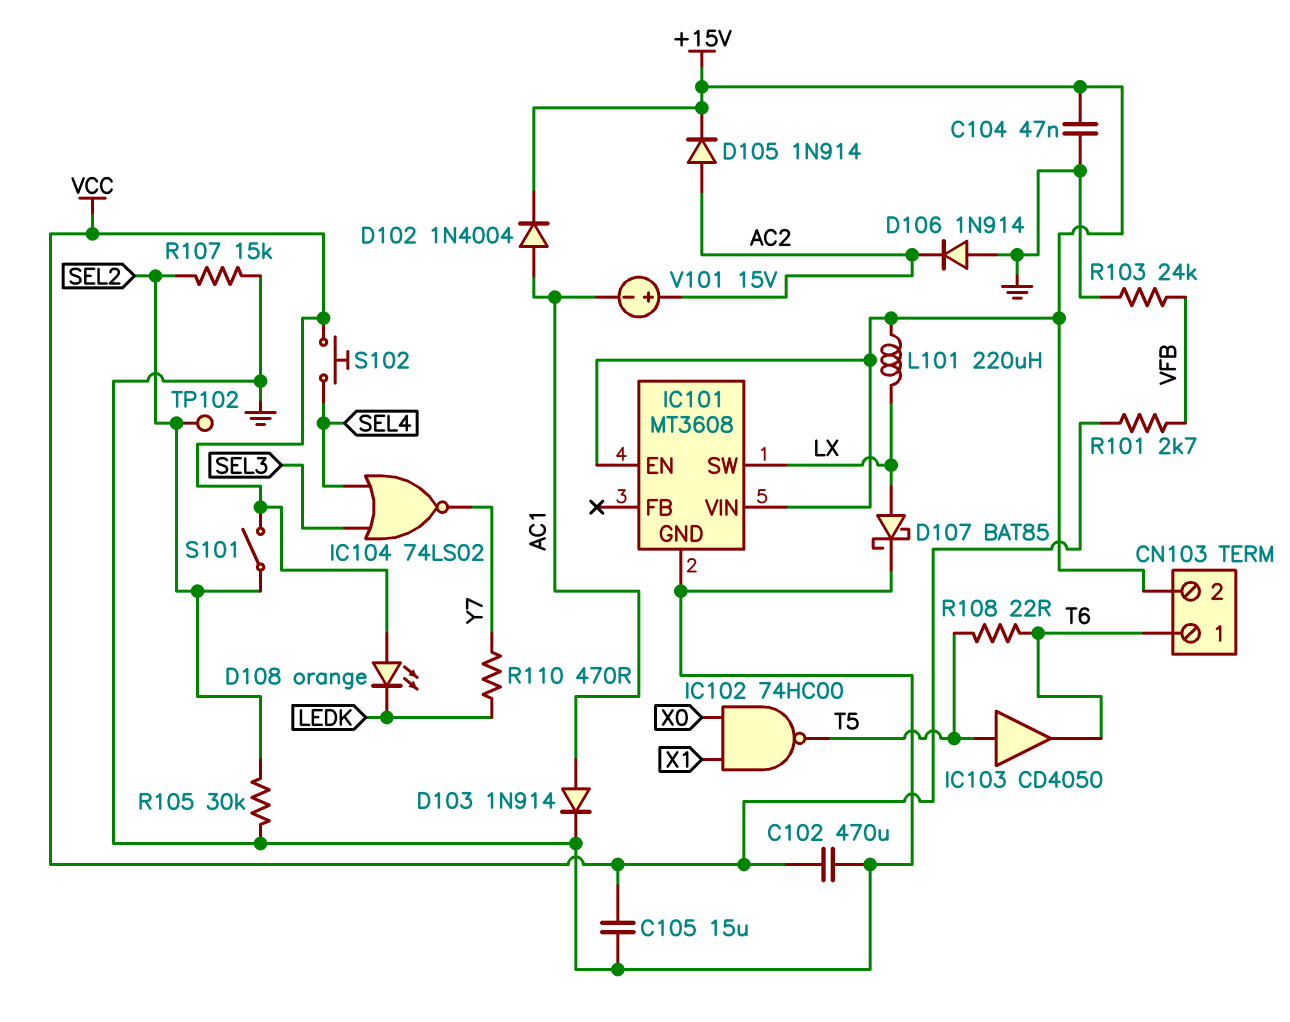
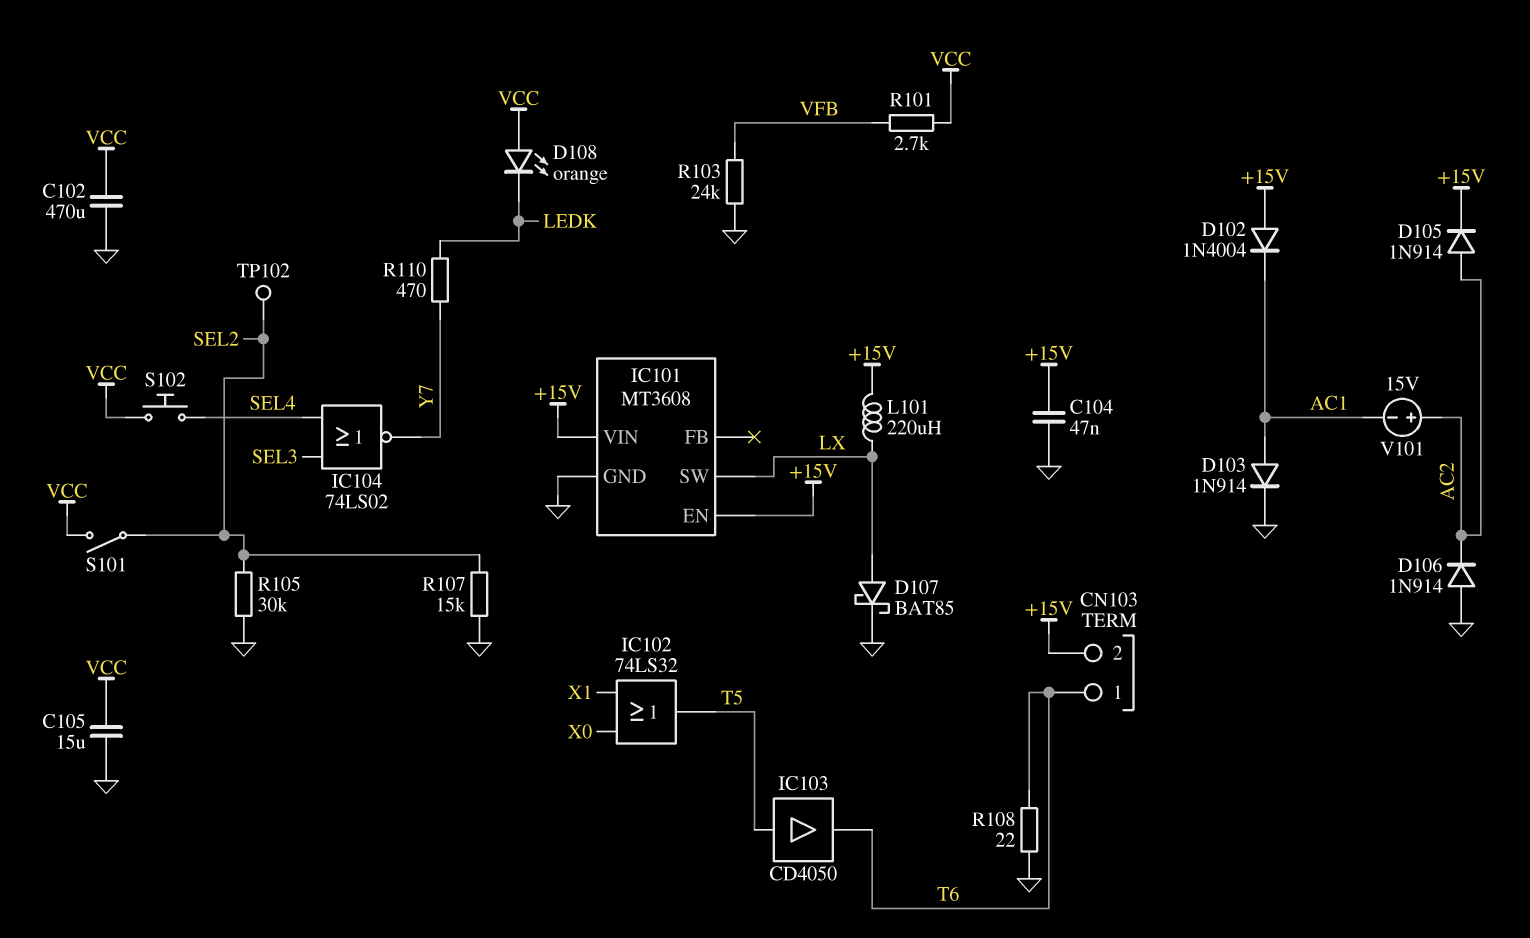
D102: diode 1N4004 (A AC1, K +15V) -> diode 1N4004 (A +15V, K AC1)
IC102: NAND 74HC00 (in X0, in X1, out T5) -> OR 74LS32 (in X0, in X1, out T5)
R108: 22 (T5, T6) -> 22 (GND, T6)

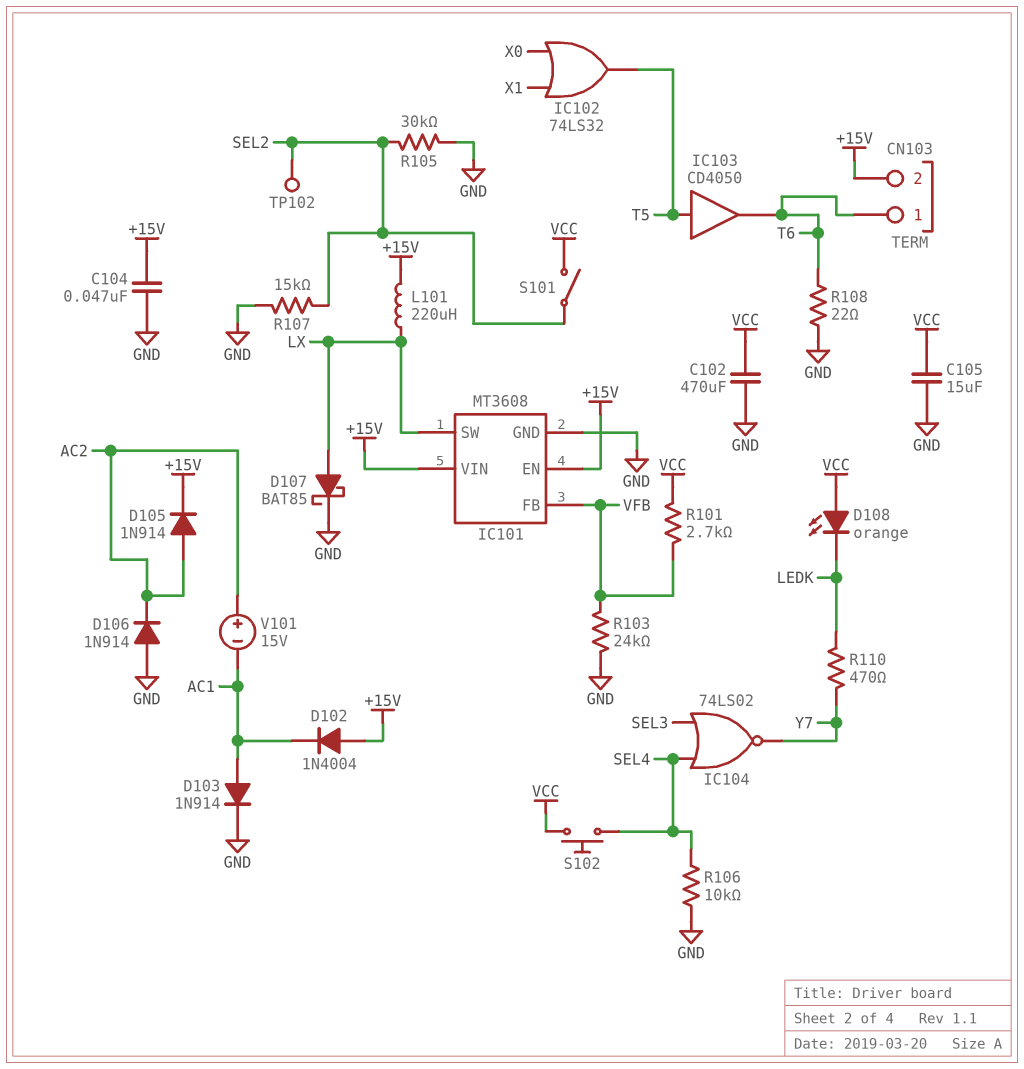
IC101 pin FB: none -> VFB
R106: none -> 10k (GND, SEL4)

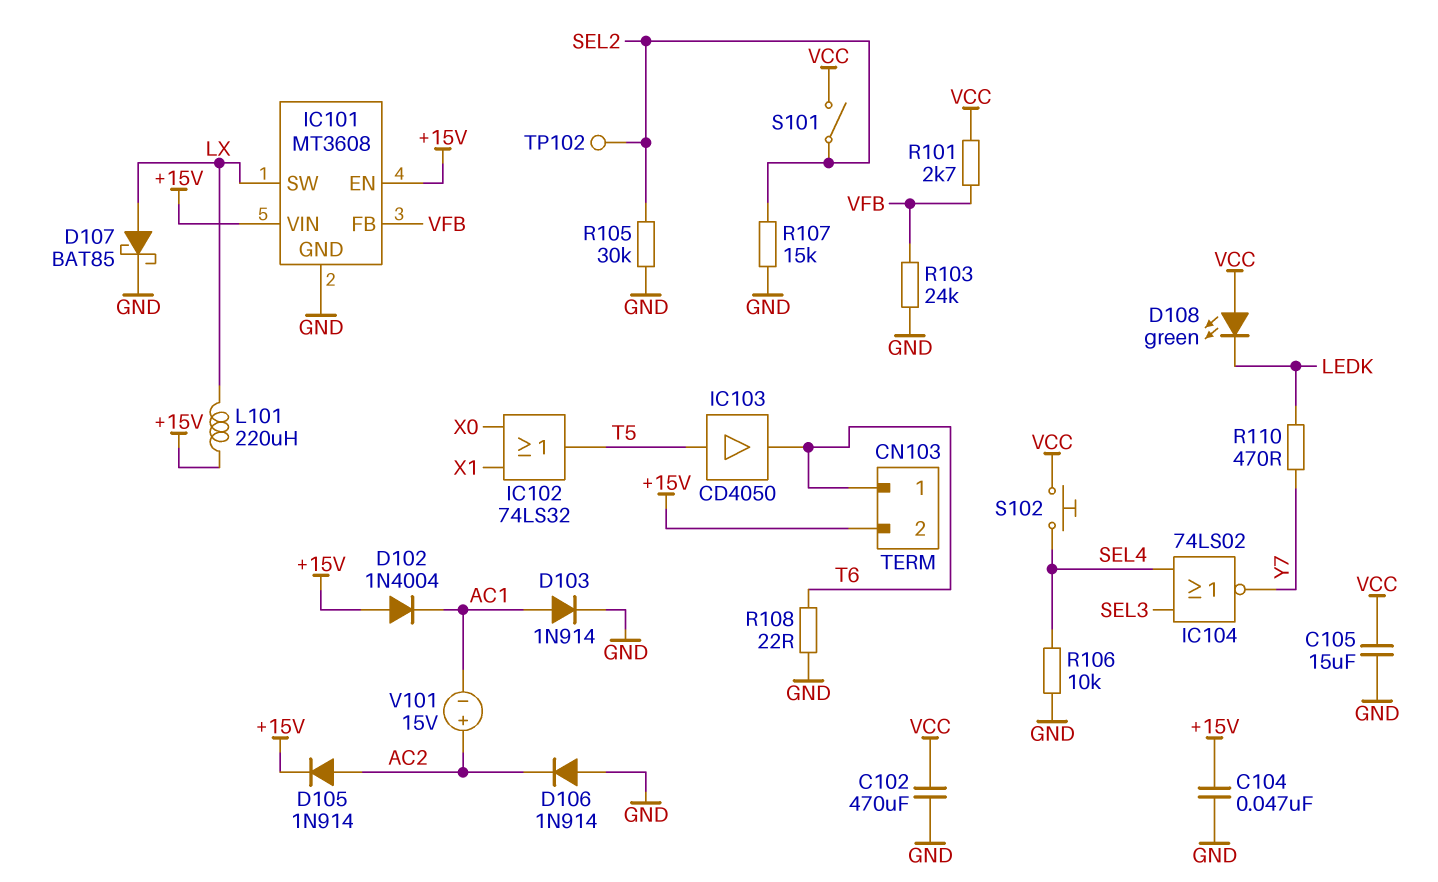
D108: LED orange (A VCC, K LEDK) -> LED green (A VCC, K LEDK)

